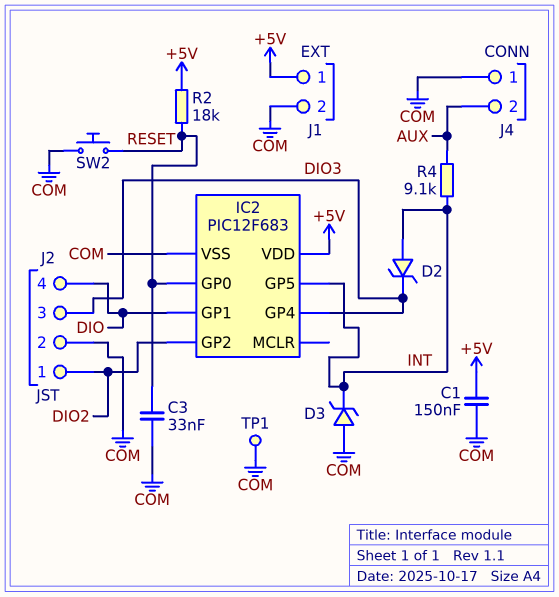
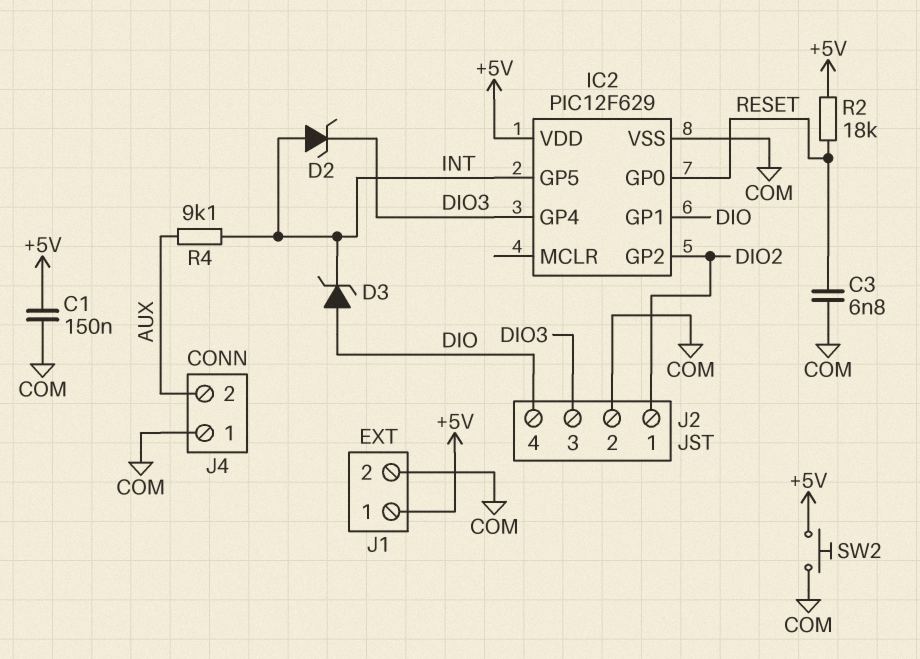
C3: 33nF (COM, RESET) -> 6.8nF (COM, RESET)
D3: zener (A COM, K INT) -> zener (A DIO, K INT)
IC2: PIC12F683 -> PIC12F629
SW2: button (COM, RESET) -> button (+5V, COM)
TP1: test point (COM) -> none

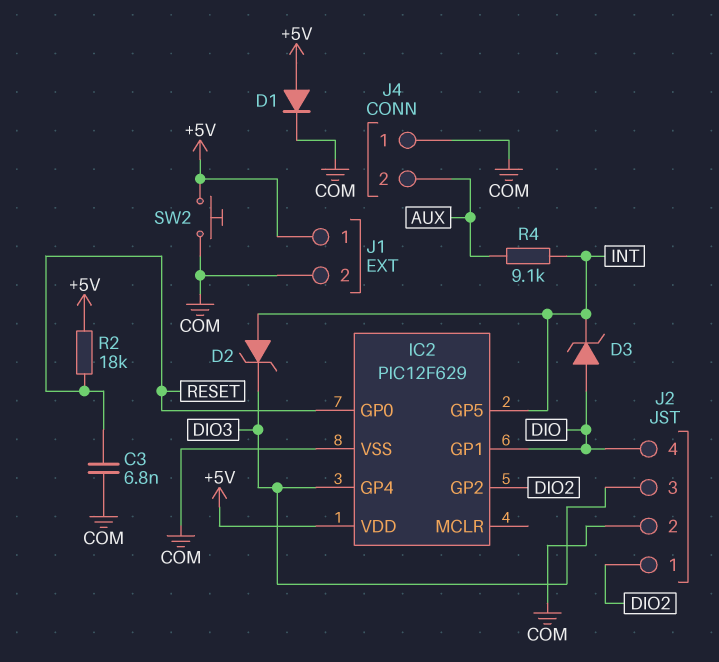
C1: 150nF (+5V, COM) -> none
D1: none -> diode (A +5V, K COM)

